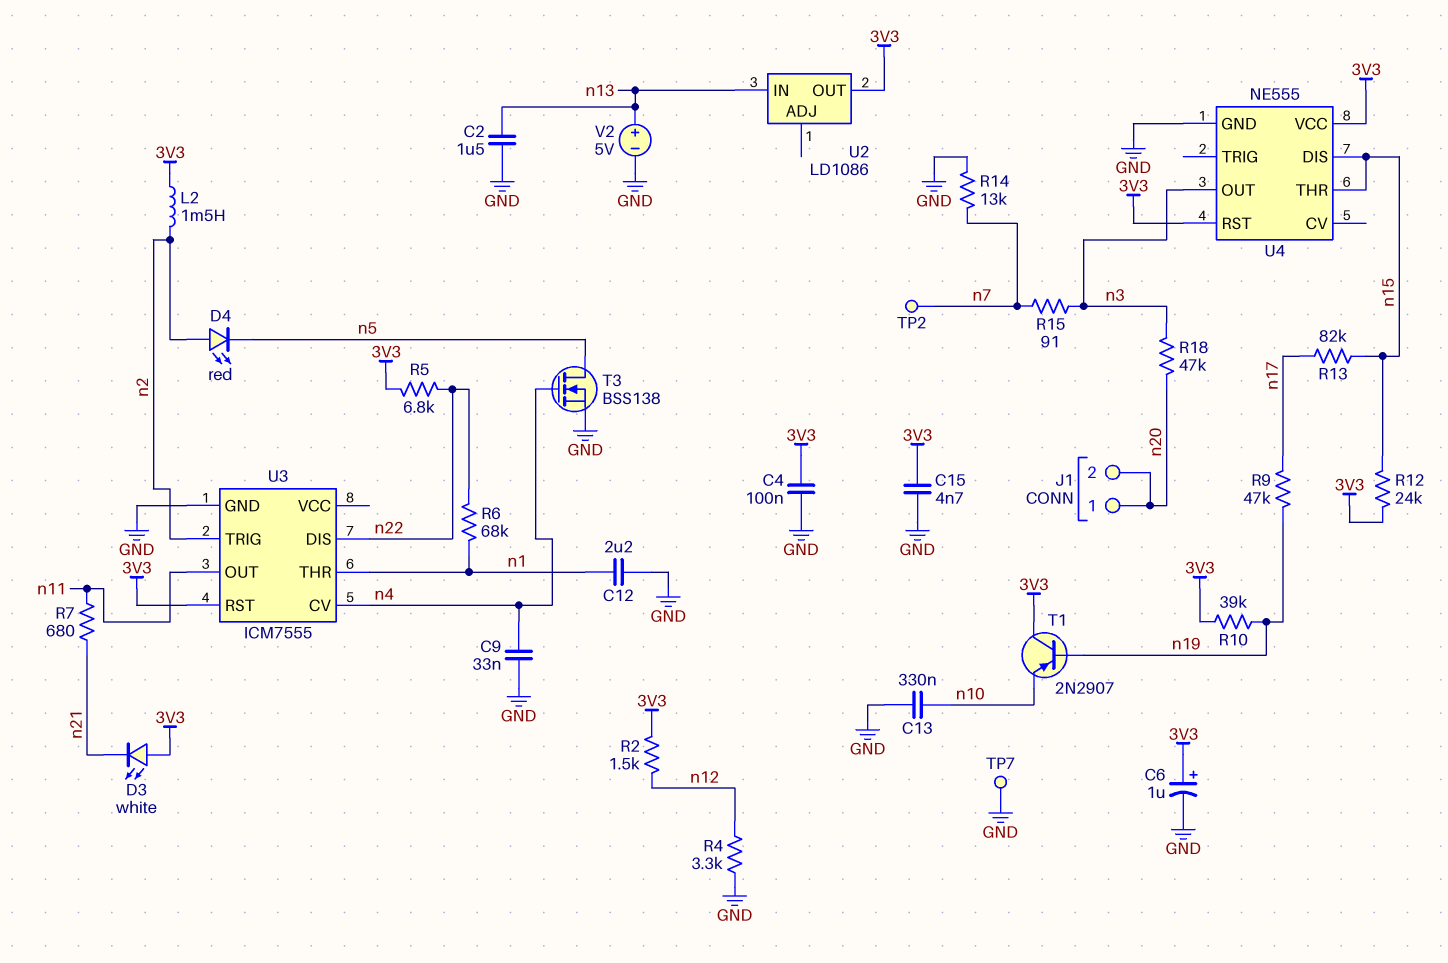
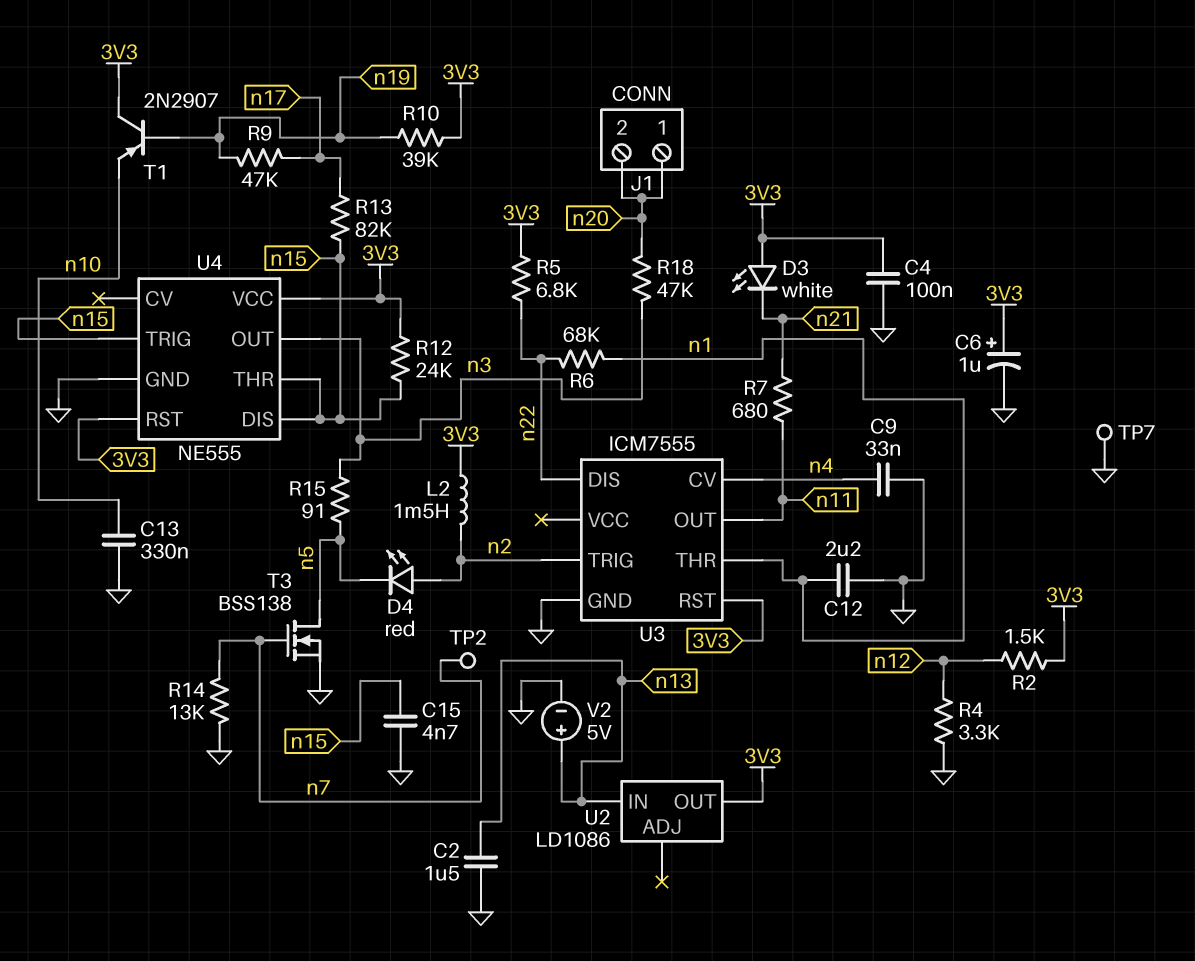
C15: 4.7nF (3V3, GND) -> 4.7nF (GND, n15)
R15: 91 (n3, n7) -> 91 (n3, n5)
T3: NMOS BSS138 (G n4, D n5, S GND) -> NMOS BSS138 (G n7, D n5, S GND)
U4 pin TRIG: none -> n15

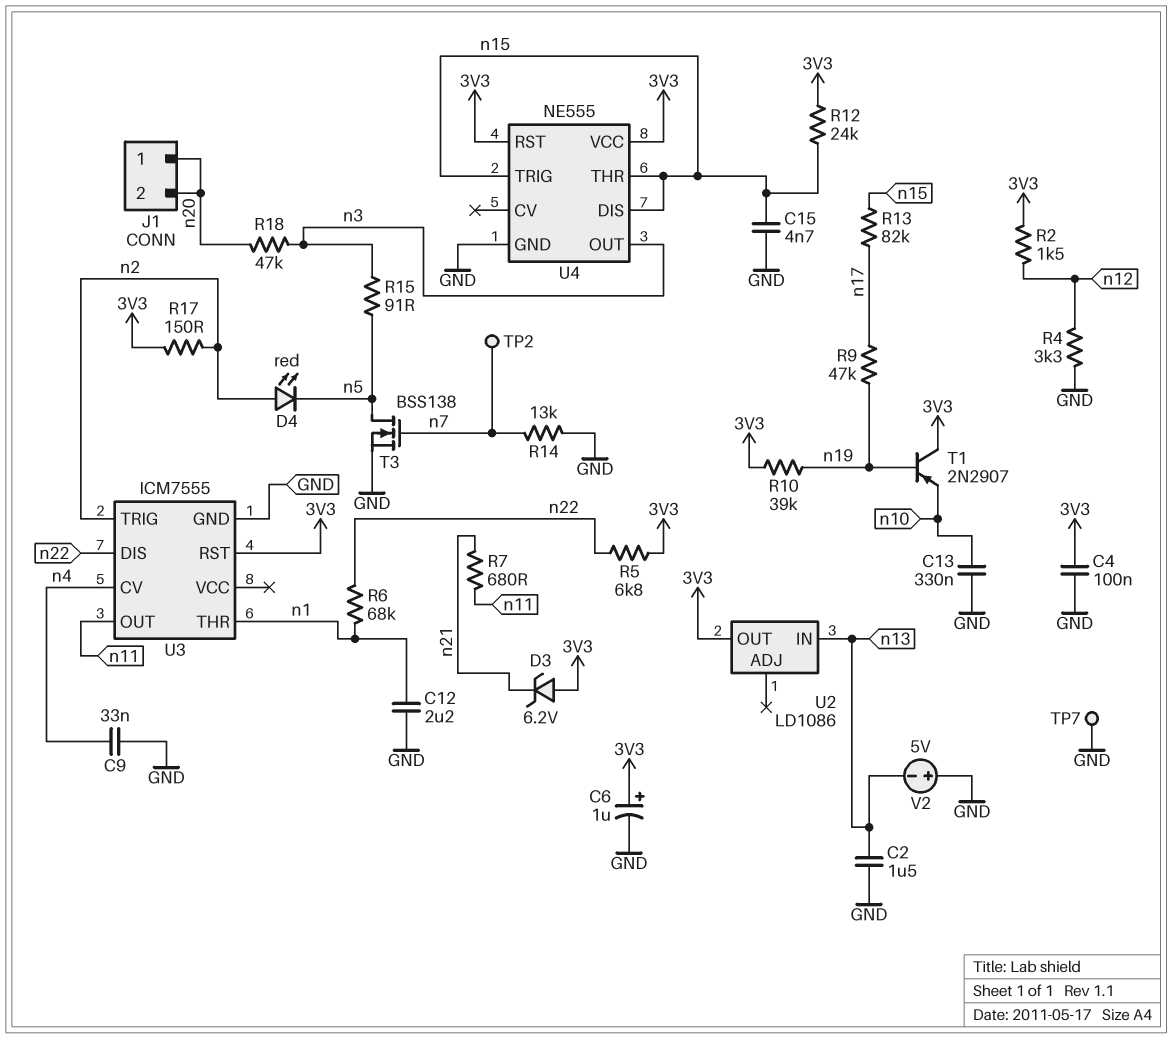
D3: LED white (A 3V3, K n21) -> zener 6.2V (A 3V3, K n21)
L2: 1.5mH (3V3, n2) -> none
R17: none -> 150 (3V3, n2)
V2: 5V (plus n13, minus GND) -> 5V (plus GND, minus n13)

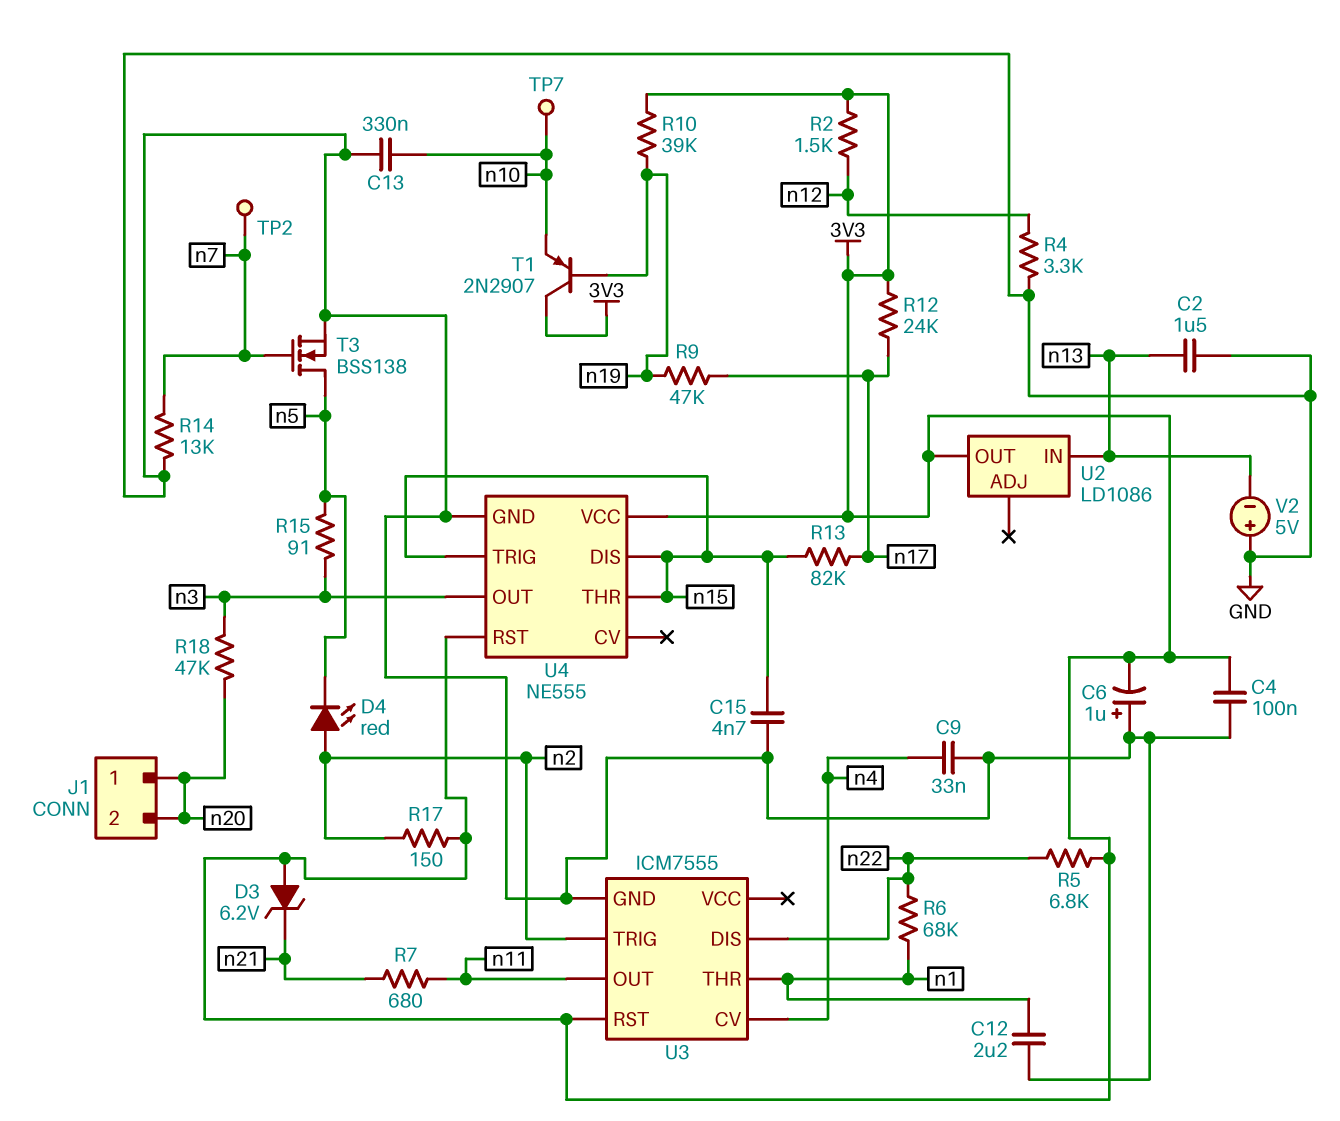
C6: 1uF (plus 3V3, minus GND) -> 1uF (plus GND, minus 3V3)
R12: 24k (3V3, n15) -> 24k (3V3, n17)
TP7: test point (GND) -> test point (n10)

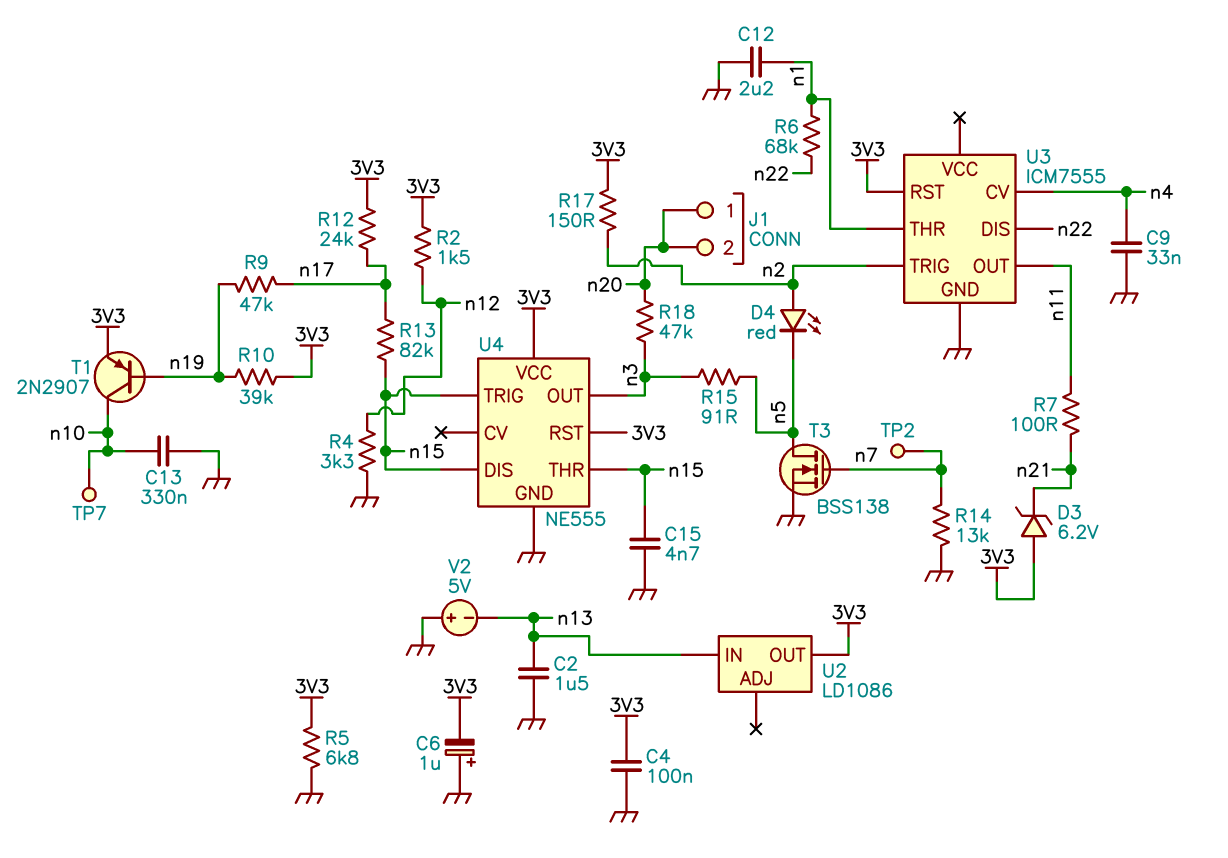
R5: 6.8k (3V3, n22) -> 6.8k (3V3, GND)
R7: 680 (n11, n21) -> 100 (n11, n21)
T1: PNP 2N2907 (B n19, C 3V3, E n10) -> PNP 2N2907 (B n19, C n10, E 3V3)

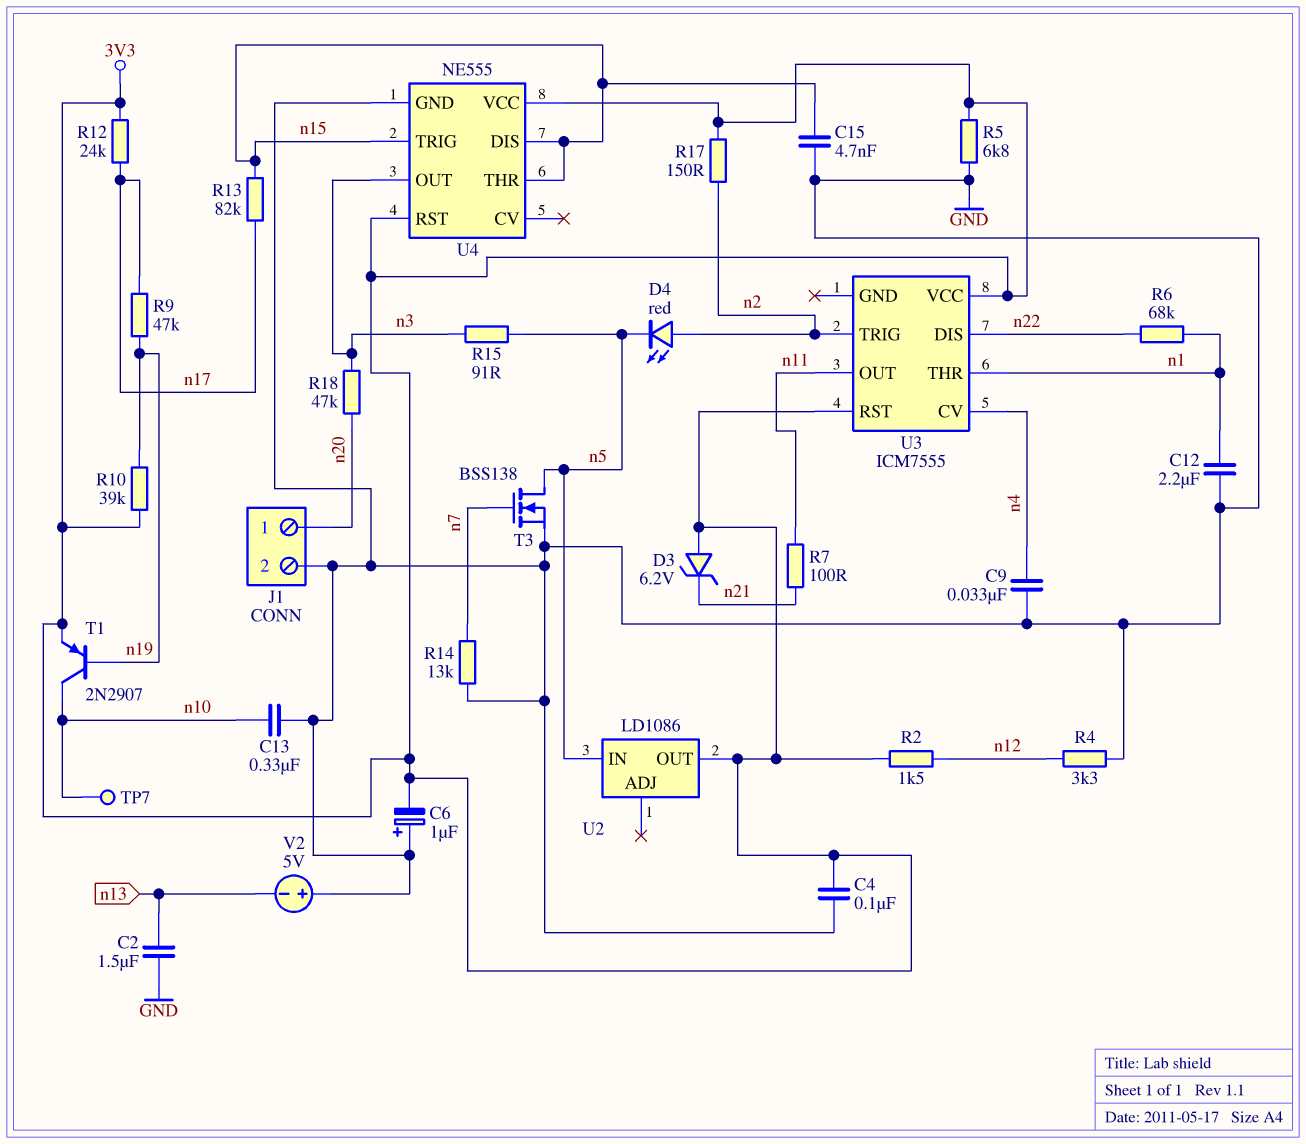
J1 pin 2: n20 -> GND
TP2: test point (n7) -> none
U2 pin IN: n13 -> n5
U3 pin GND: GND -> none
U3 pin VCC: none -> 3V3

